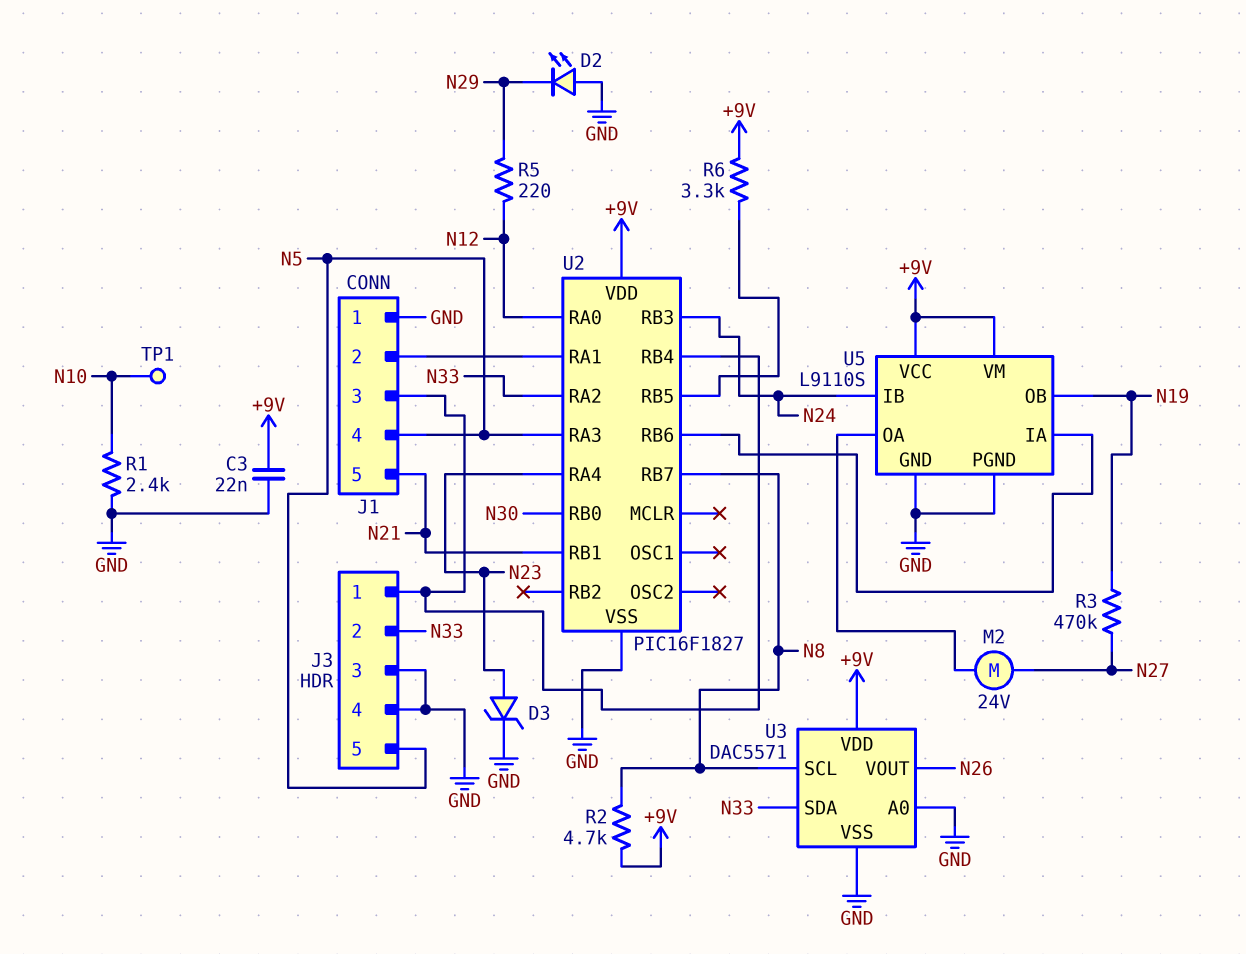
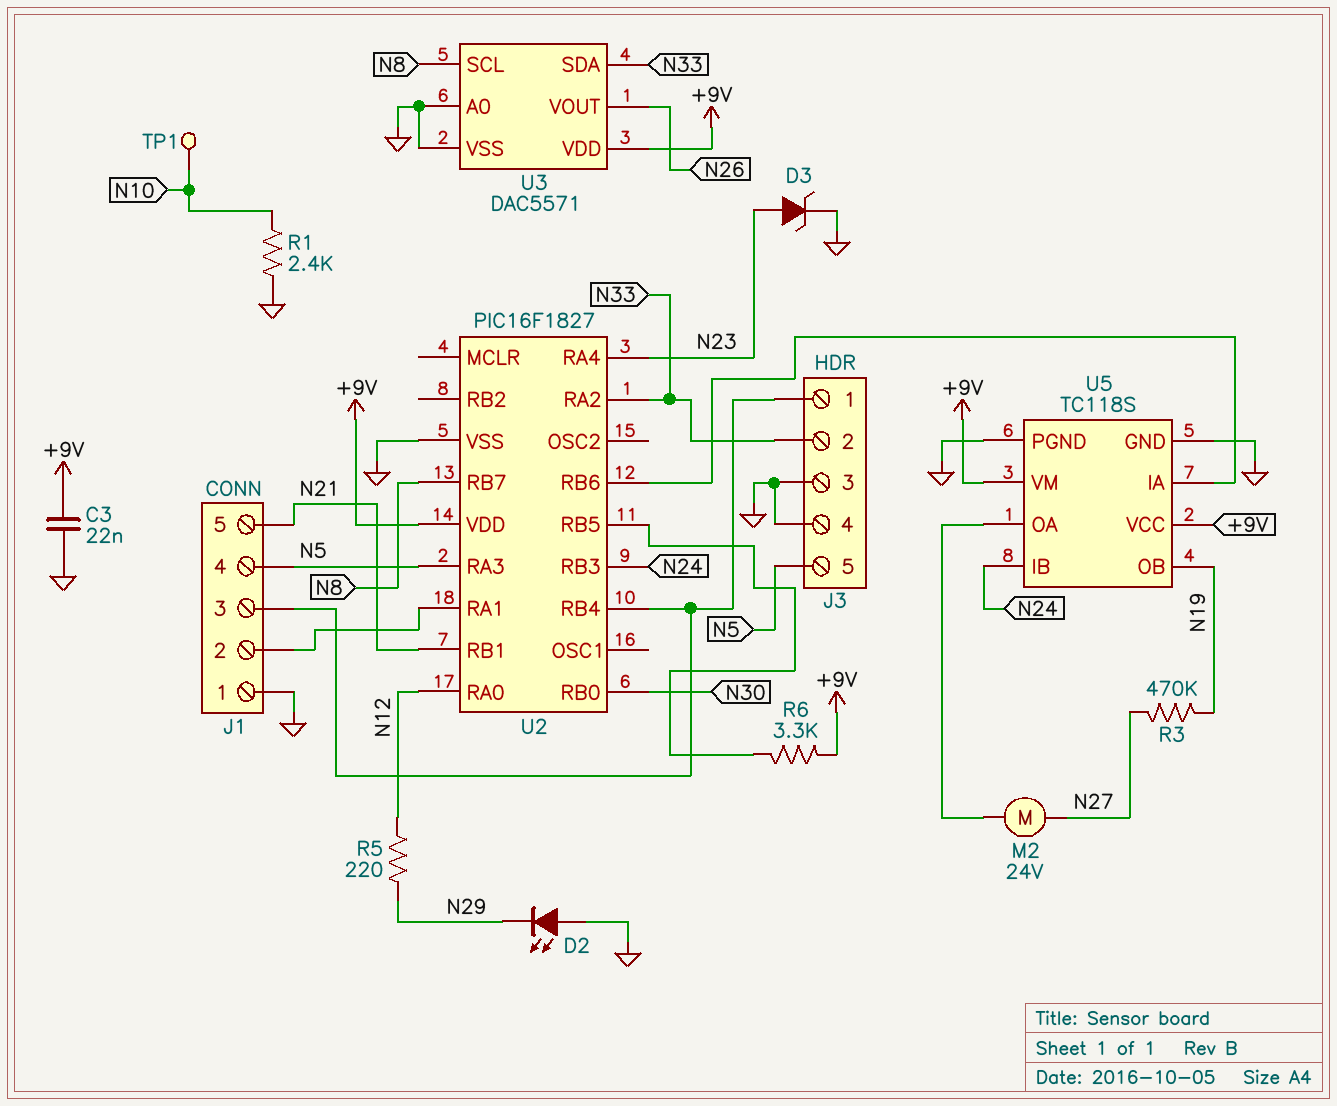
R2: 4.7k (+9V, N8) -> none
U5: L9110S -> TC118S

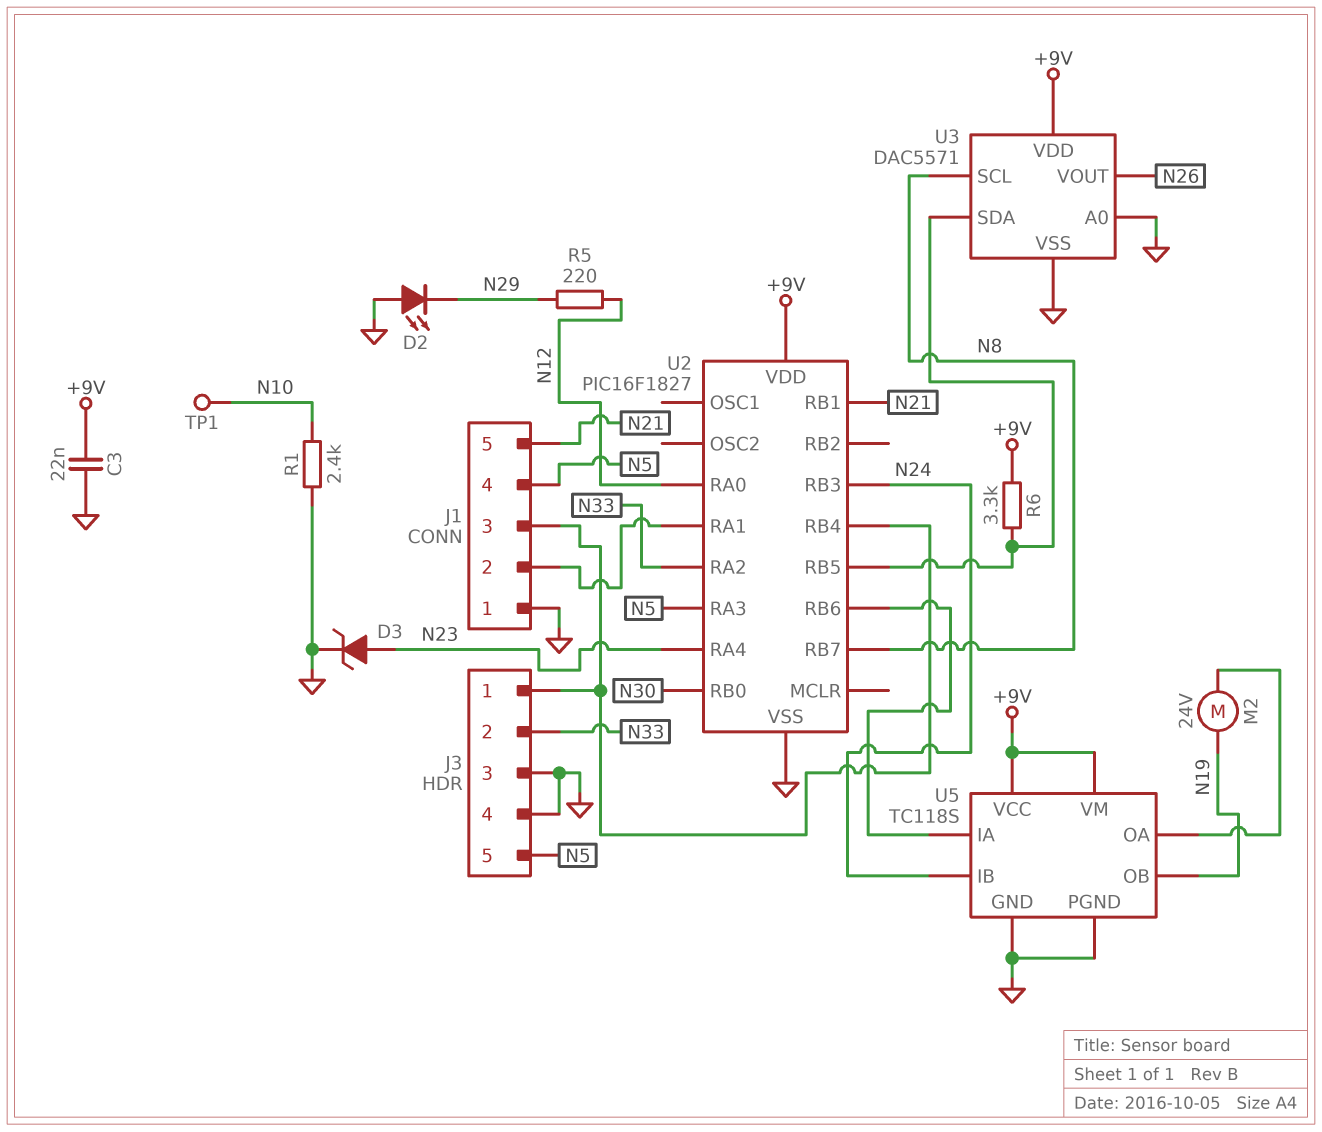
M2: motor 24V (N27, U5/OA) -> motor 24V (N19, U5/OA)
R3: 470k (N19, N27) -> none
U3 pin SDA: N33 -> U2/RB5

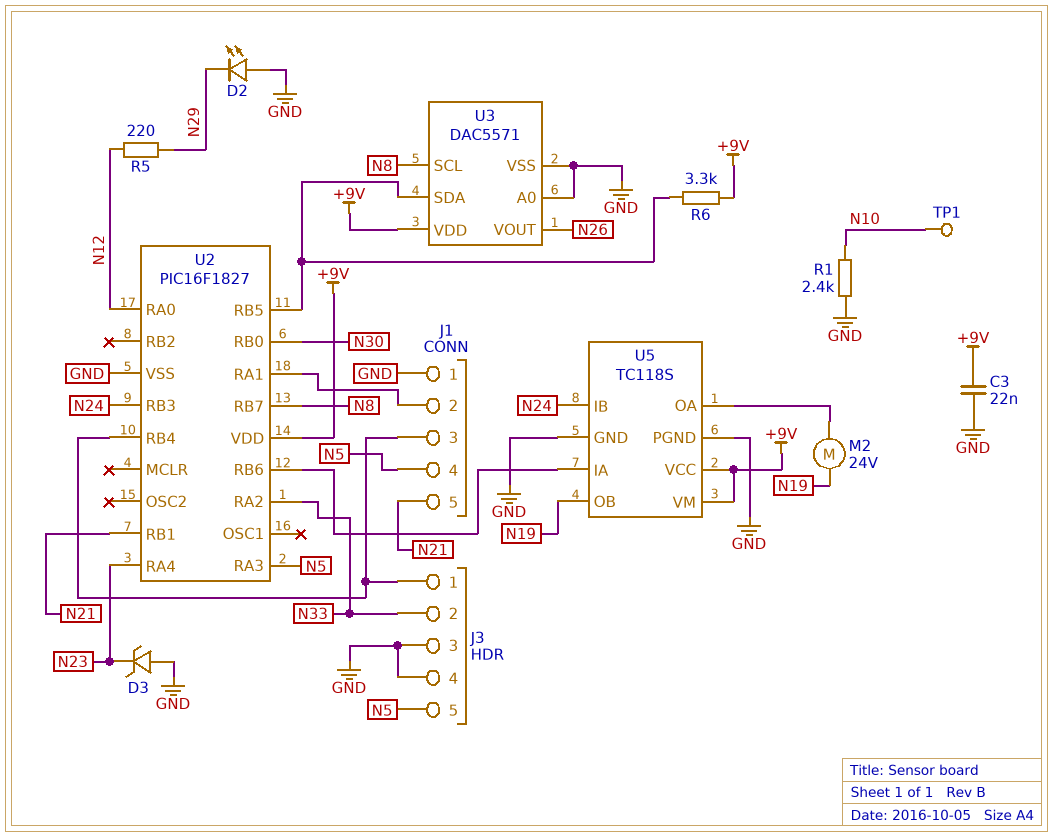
D3: zener (A N23, K GND) -> zener (A GND, K N23)

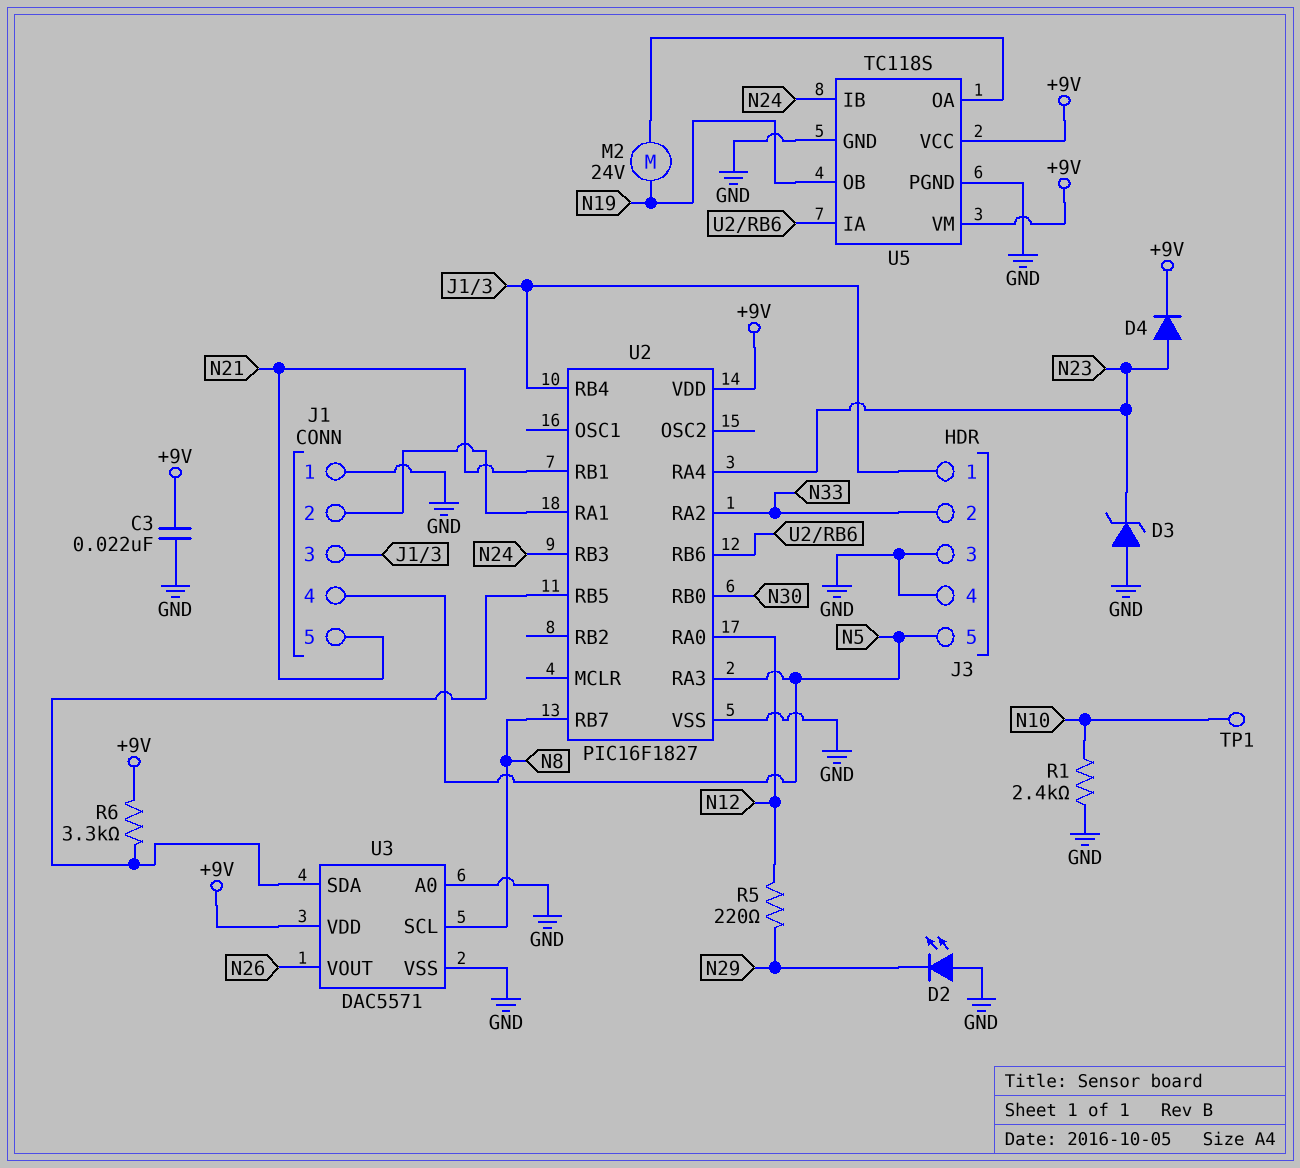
D4: none -> diode (A N23, K +9V)

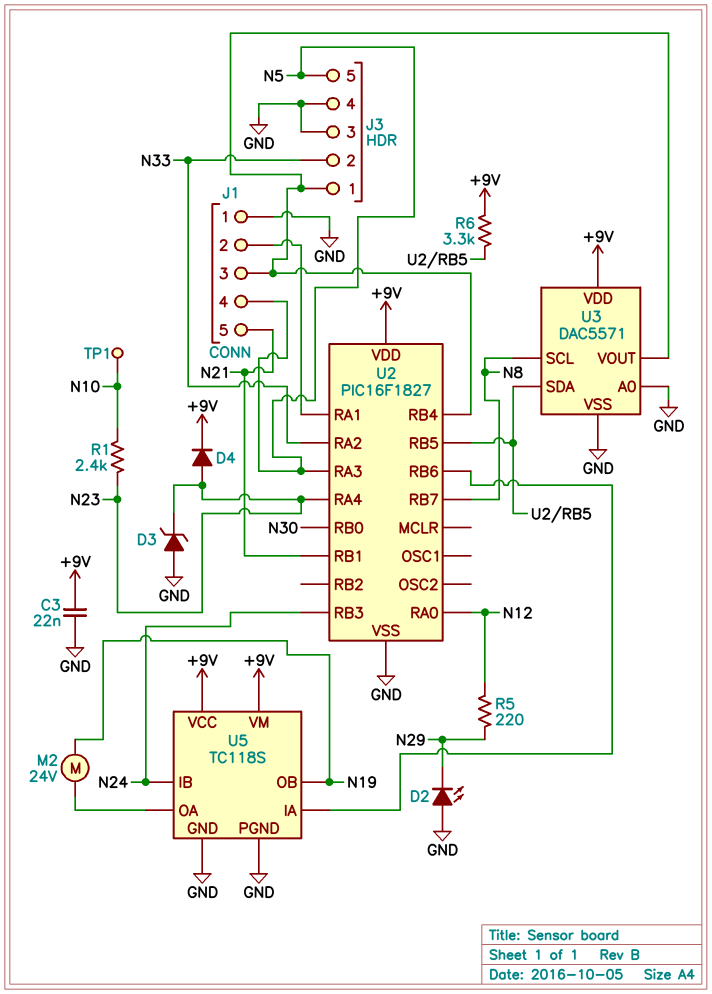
R1: 2.4k (GND, N10) -> 2.4k (N10, N23)
U3 pin VOUT: N26 -> J1/3

